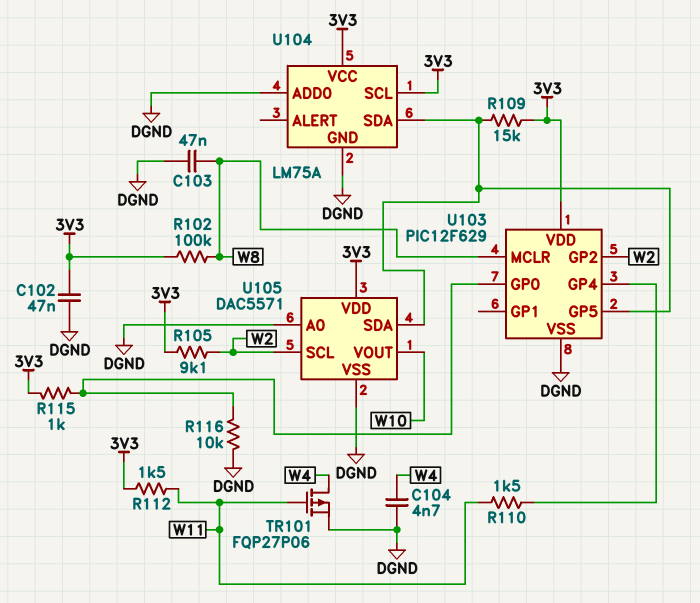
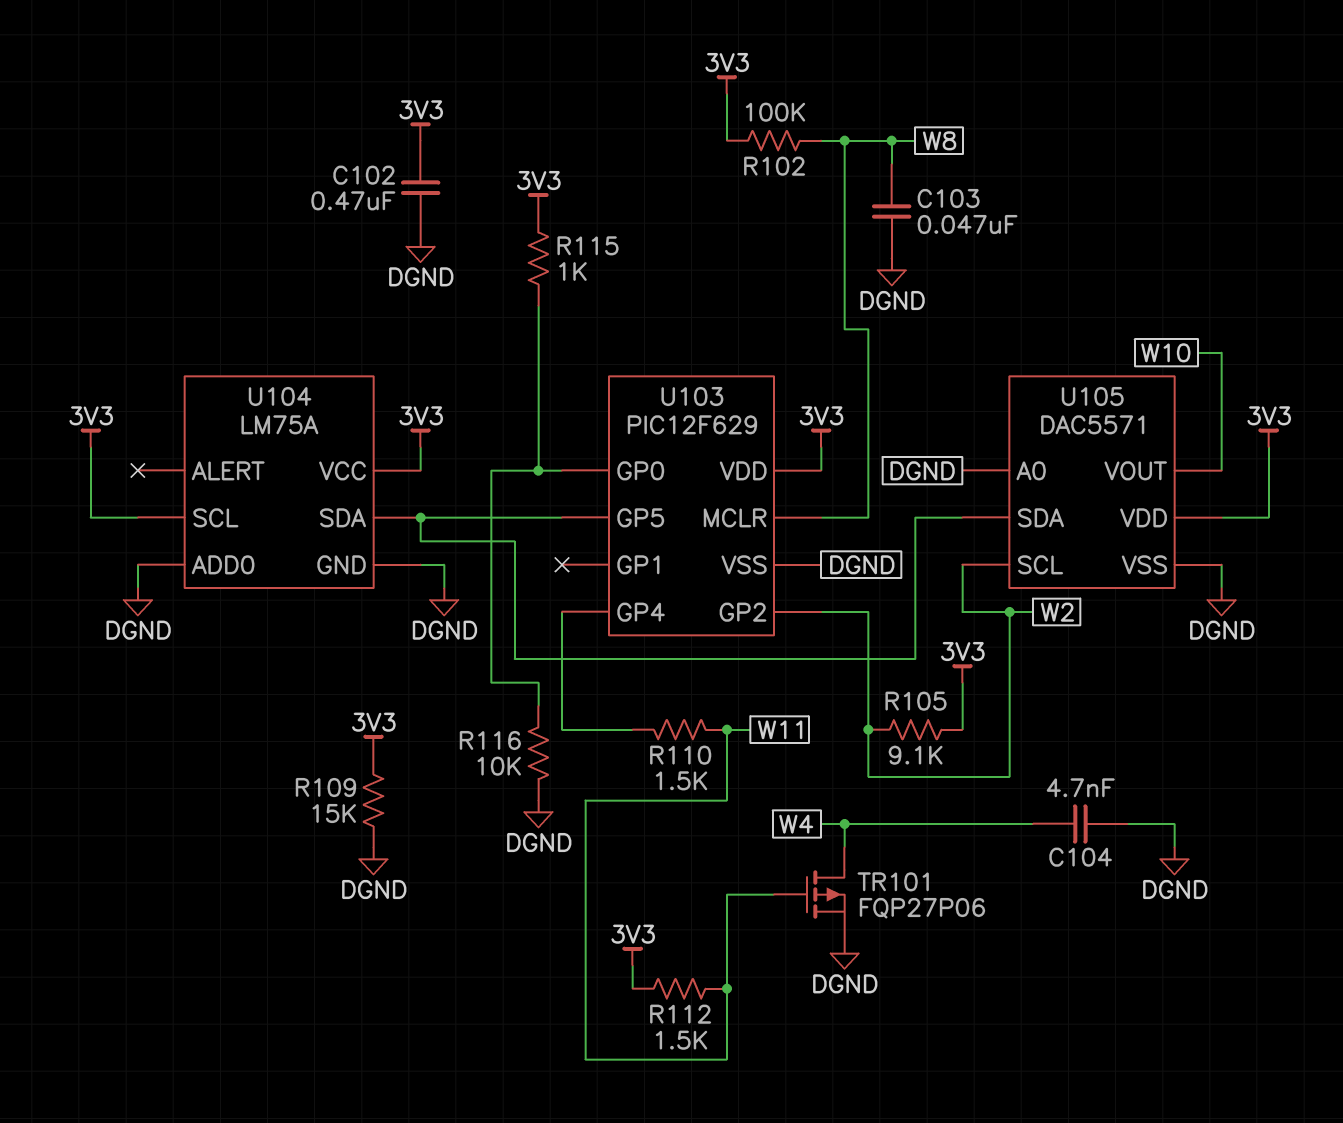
C102: 47nF (3V3, DGND) -> 470nF (3V3, DGND)
R109: 15k (3V3, U103/GP5) -> 15k (3V3, DGND)

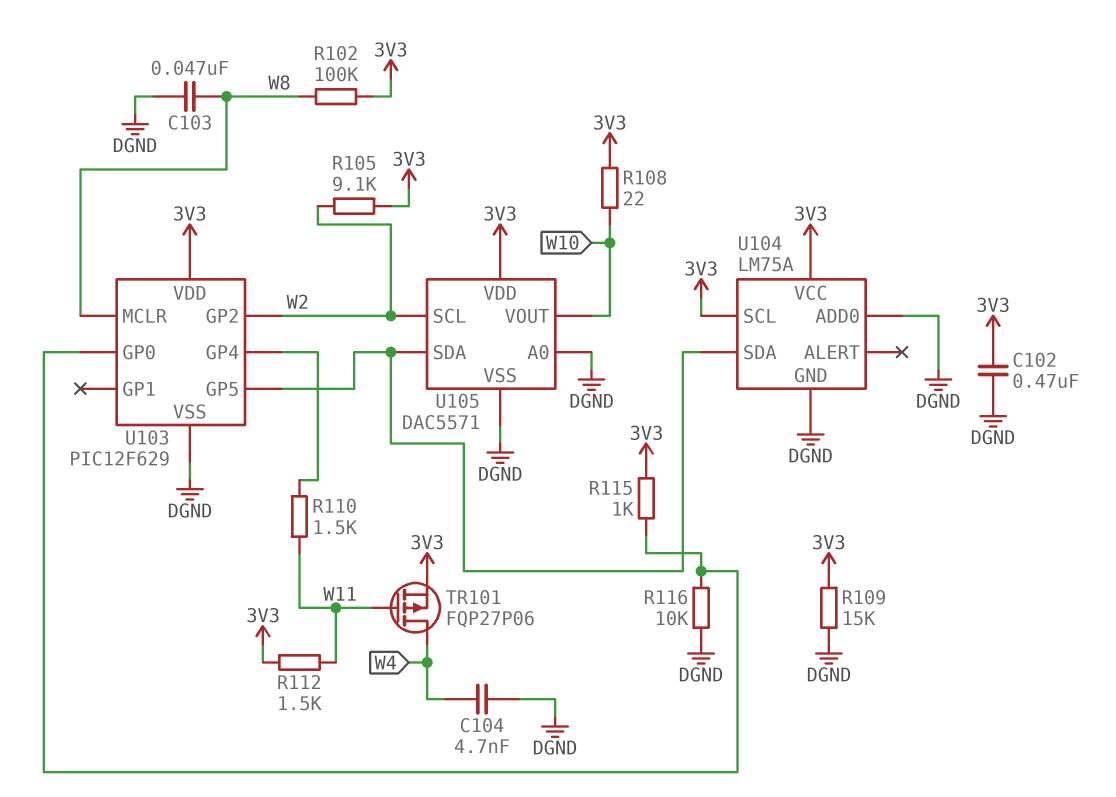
R108: none -> 22 (3V3, W10)
TR101: PMOS FQP27P06 (G W11, D W4, S DGND) -> PMOS FQP27P06 (G W11, D W4, S 3V3)

